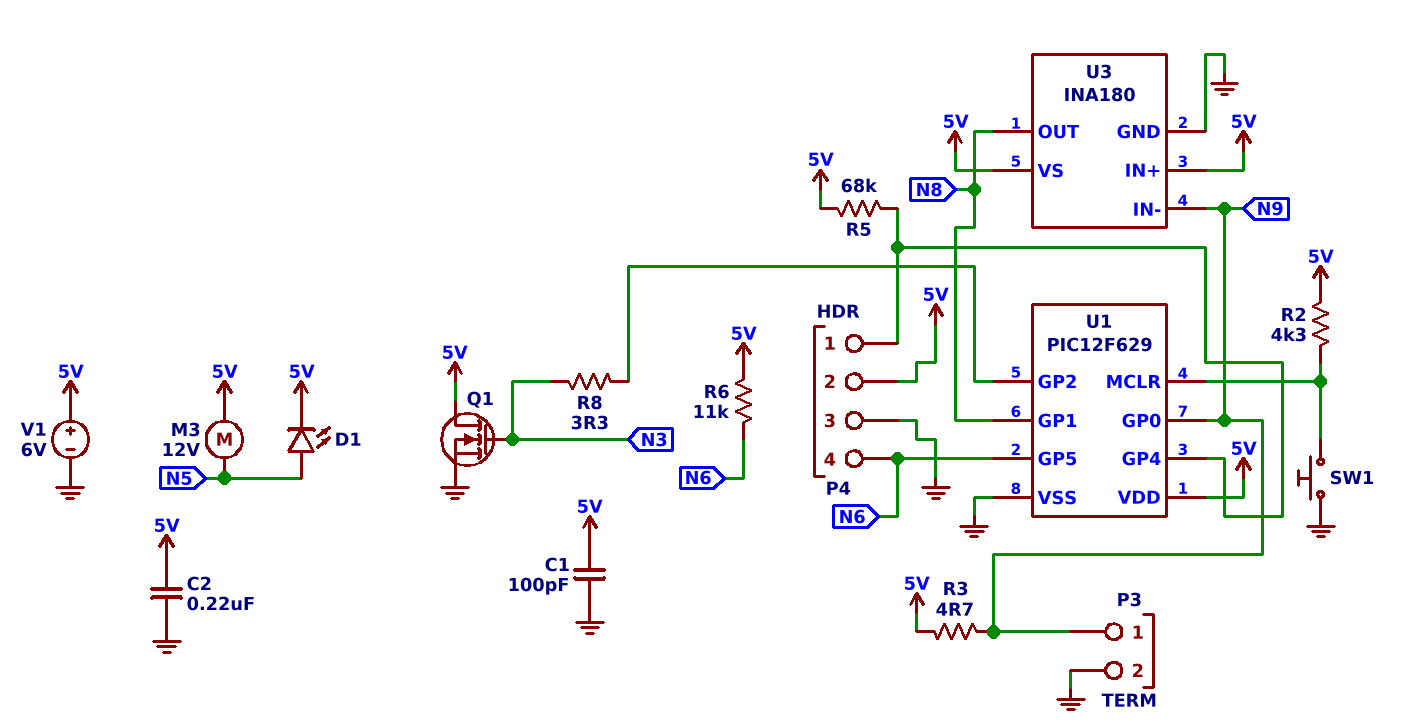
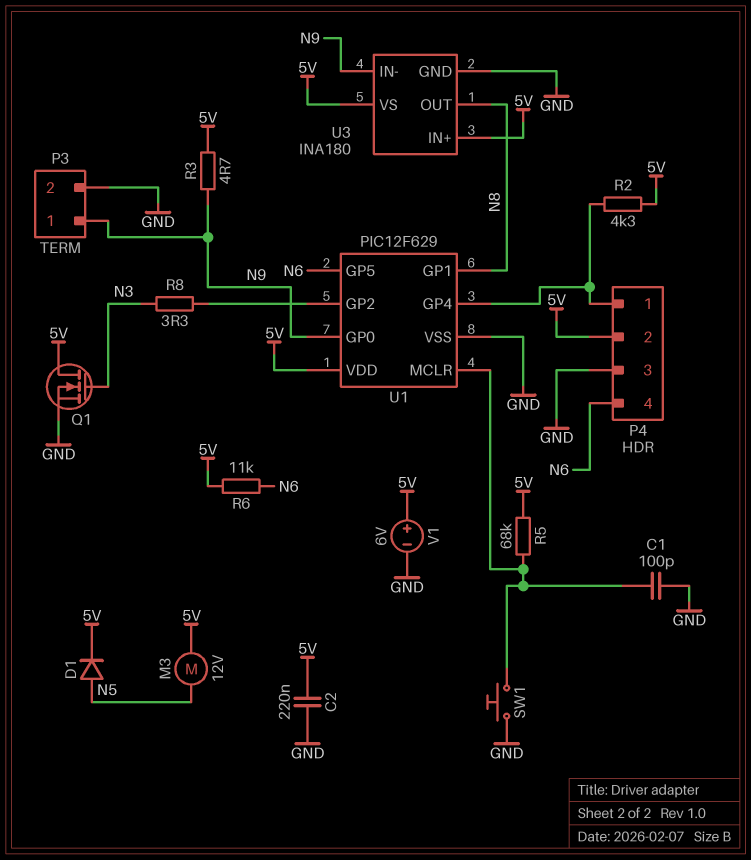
C1: 100pF (5V, GND) -> 100pF (GND, U1/MCLR)
D1: LED (A N5, K 5V) -> diode (A N5, K 5V)
R2: 4.3k (5V, U1/MCLR) -> 4.3k (5V, P4/1)
R5: 68k (5V, P4/1) -> 68k (5V, U1/MCLR)

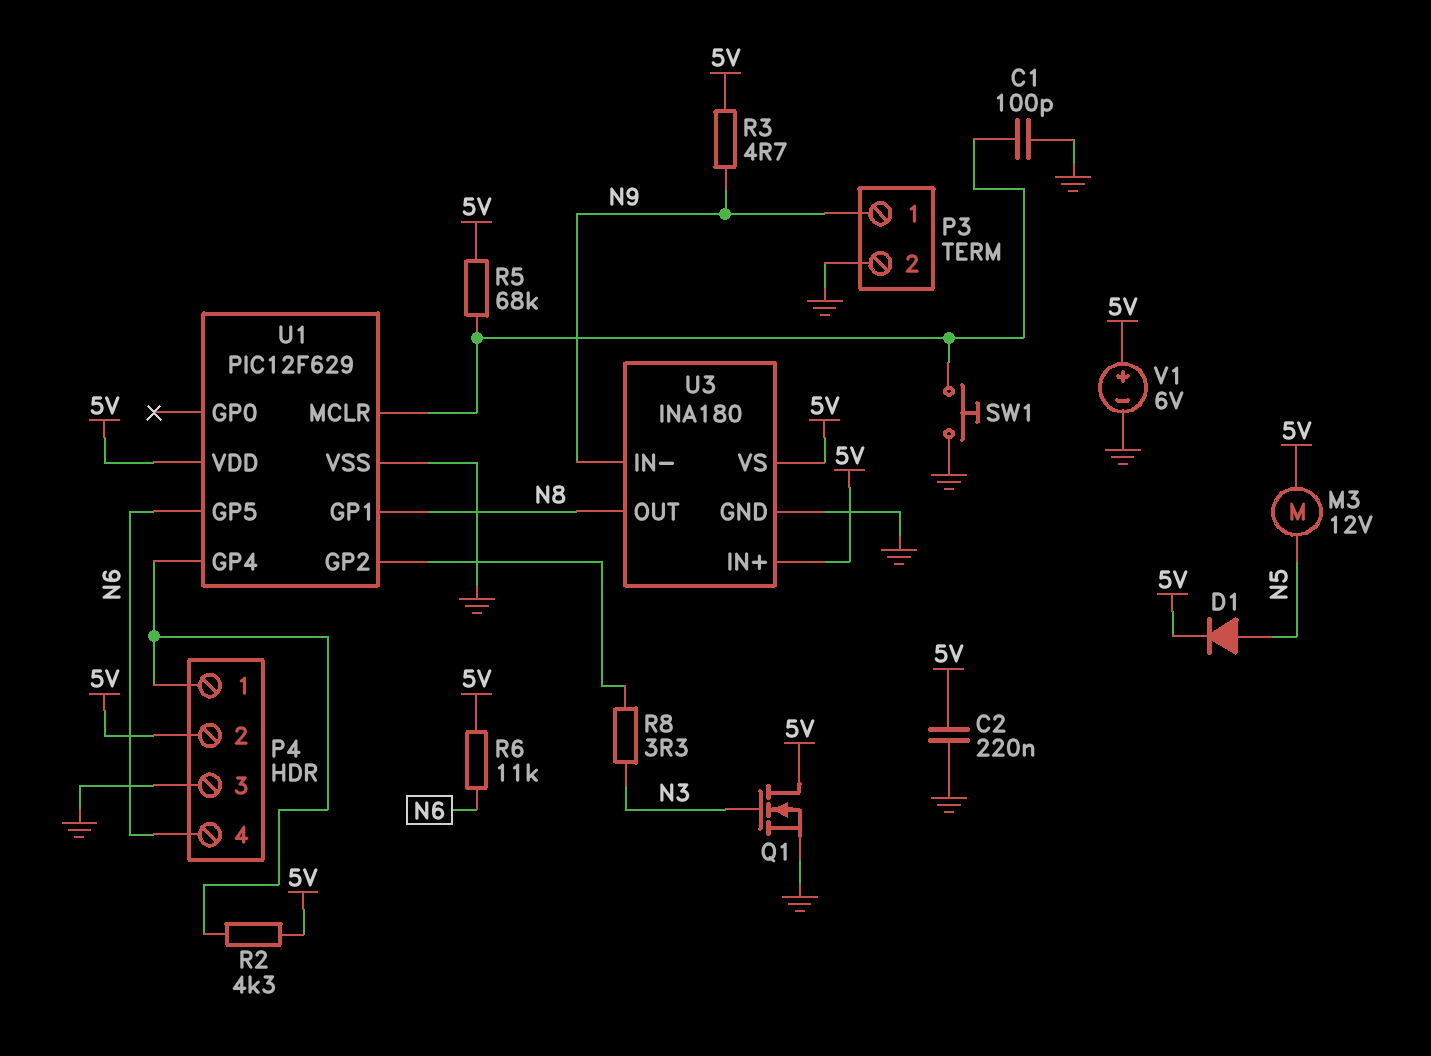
U1 pin GP0: N9 -> none

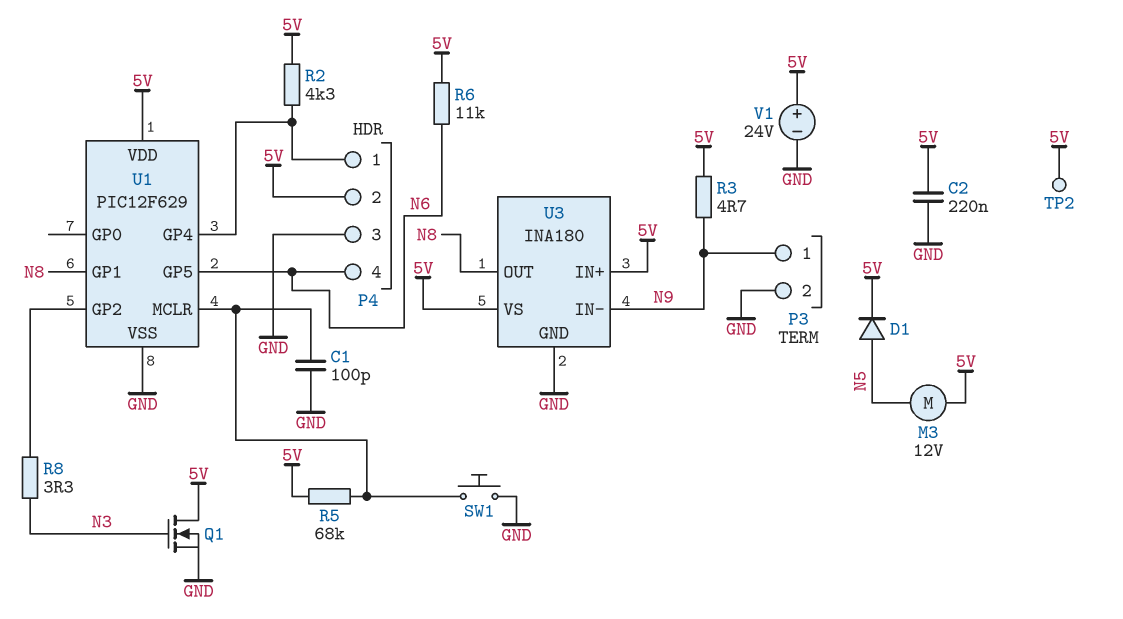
TP2: none -> test point (5V)
V1: 6V (plus 5V, minus GND) -> 24V (plus 5V, minus GND)

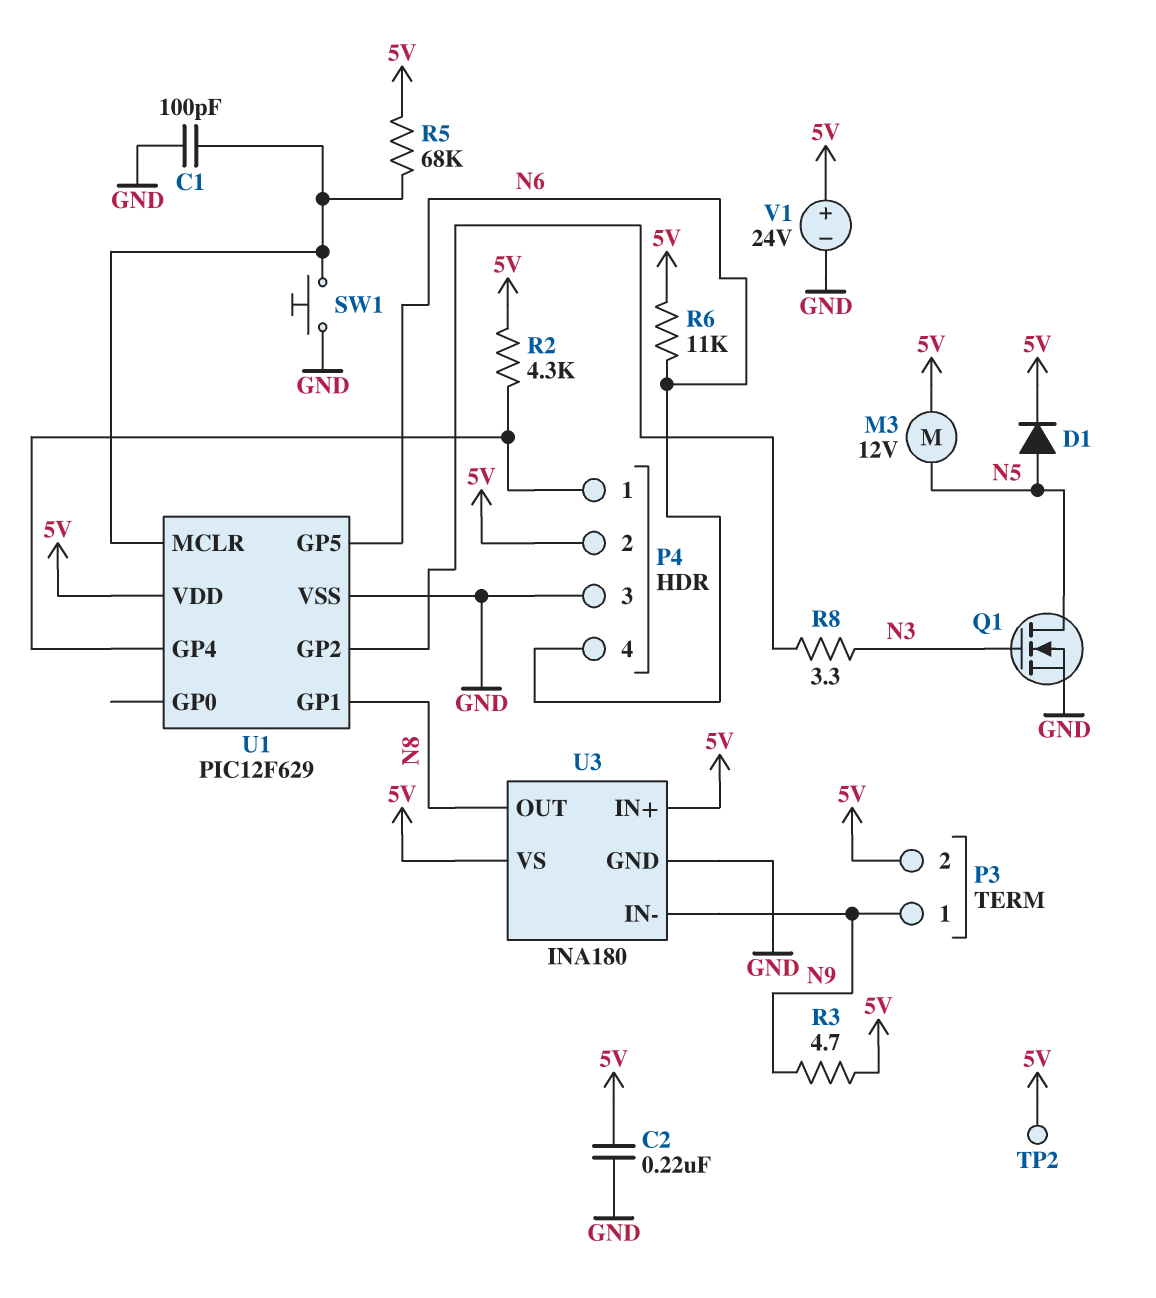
P3 pin 2: GND -> 5V
Q1: NMOS (G N3, D 5V, S GND) -> NMOS (G N3, D N5, S GND)

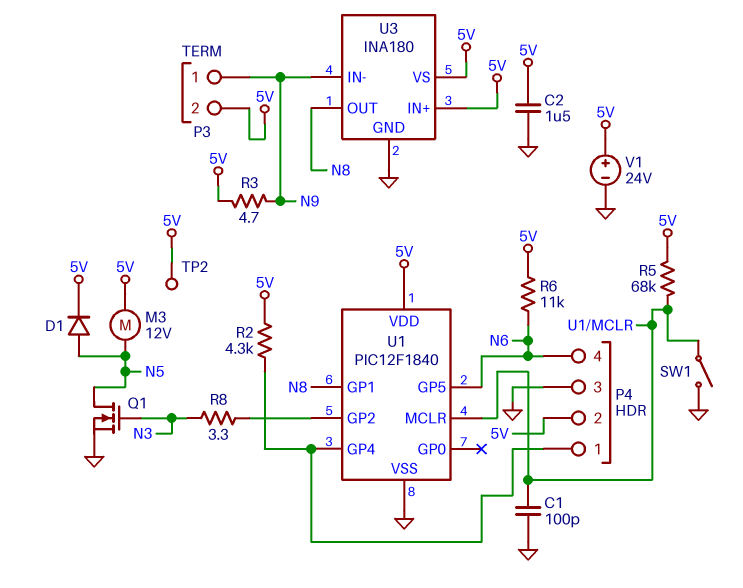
C2: 220nF (5V, GND) -> 1.5uF (5V, GND)
SW1: button (GND, U1/MCLR) -> switch (GND, U1/MCLR)
U1: PIC12F629 -> PIC12F1840

